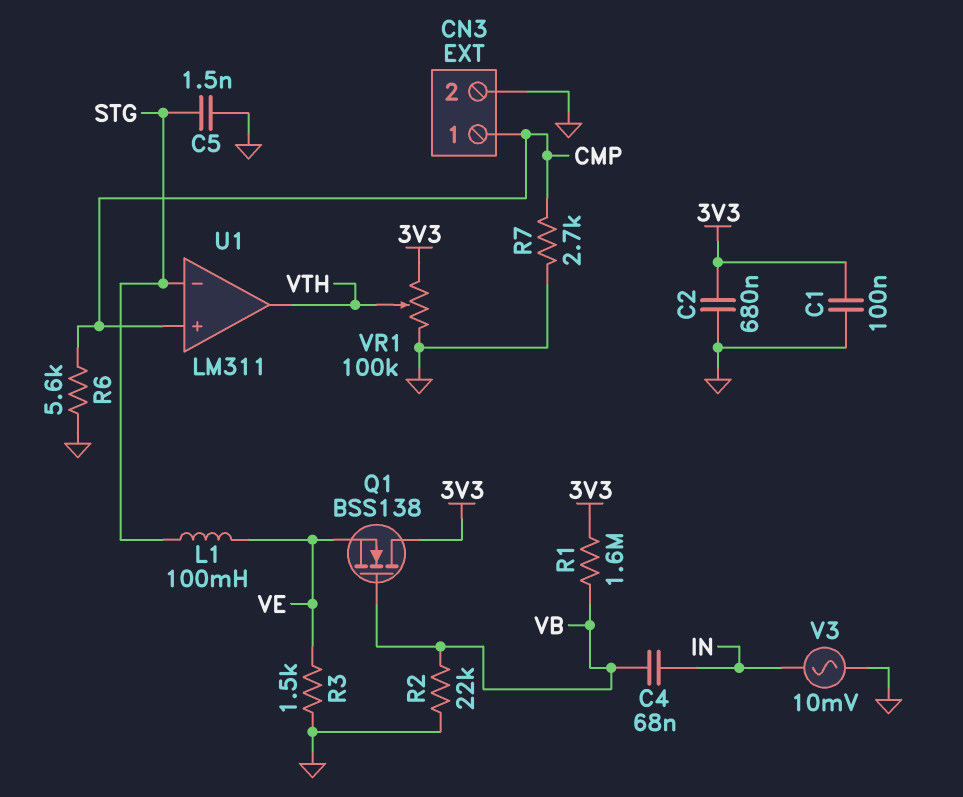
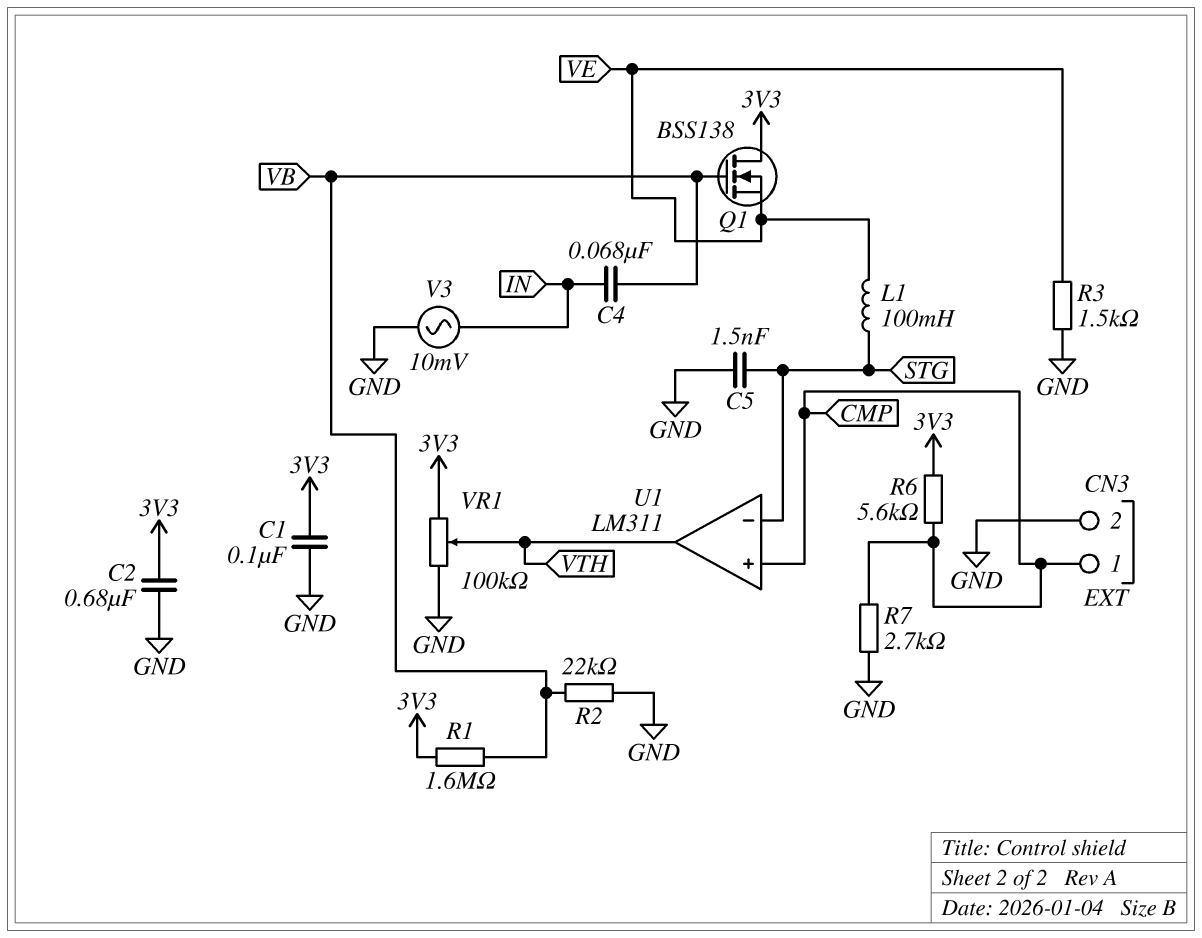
R6: 5.6k (CMP, GND) -> 5.6k (3V3, CMP)

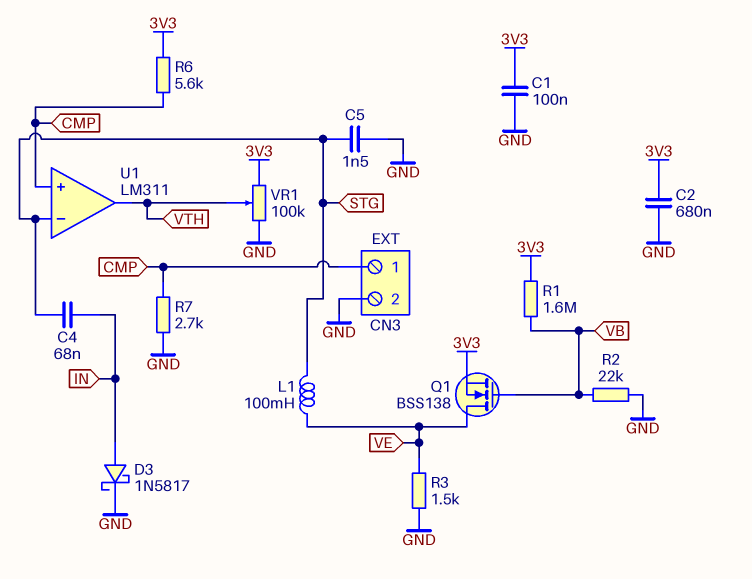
C4: 68nF (IN, VB) -> 68nF (IN, STG)
D3: none -> schottky 1N5817 (A IN, K GND)
Q1: NMOS BSS138 (G VB, D 3V3, S VE) -> NMOS BSS138 (G VB, D VE, S 3V3)
V3: AC 10mV (GND, IN) -> none

